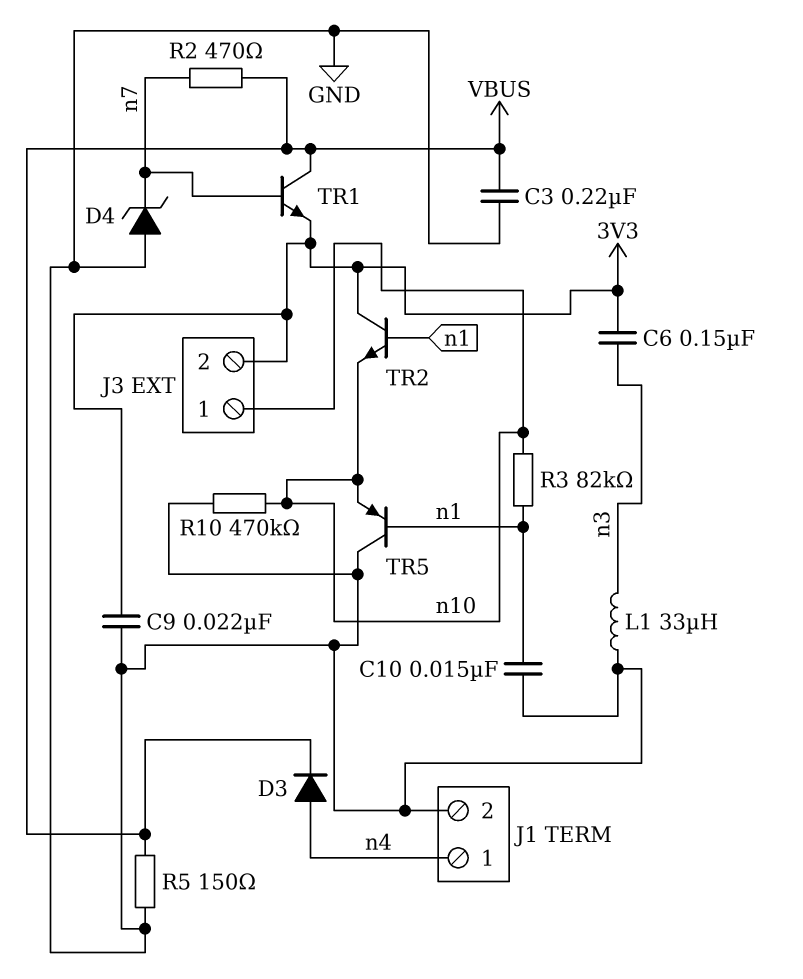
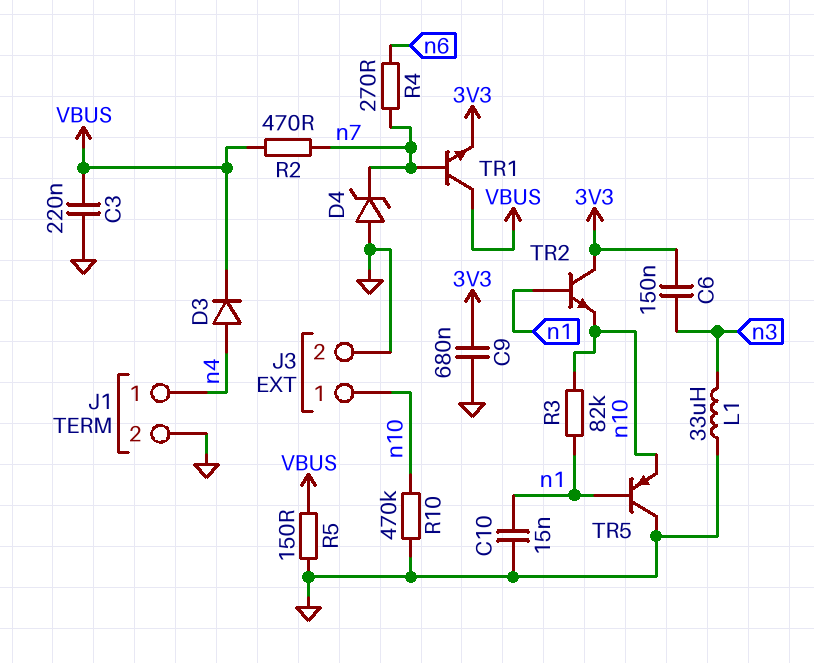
C9: 22nF (3V3, GND) -> 680nF (3V3, GND)
J3 pin 2: 3V3 -> GND
R4: none -> 270 (n6, n7)

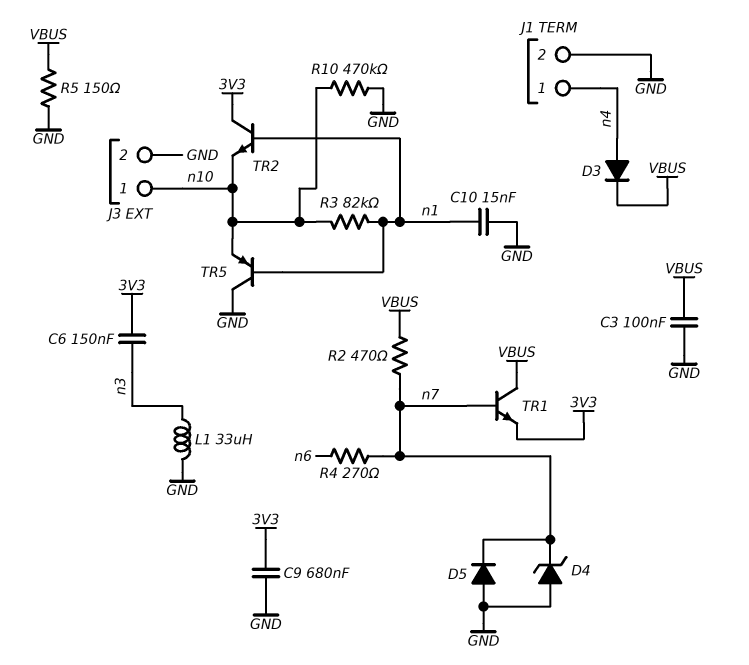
C3: 220nF (GND, VBUS) -> 100nF (GND, VBUS)
D5: none -> diode (A GND, K n7)

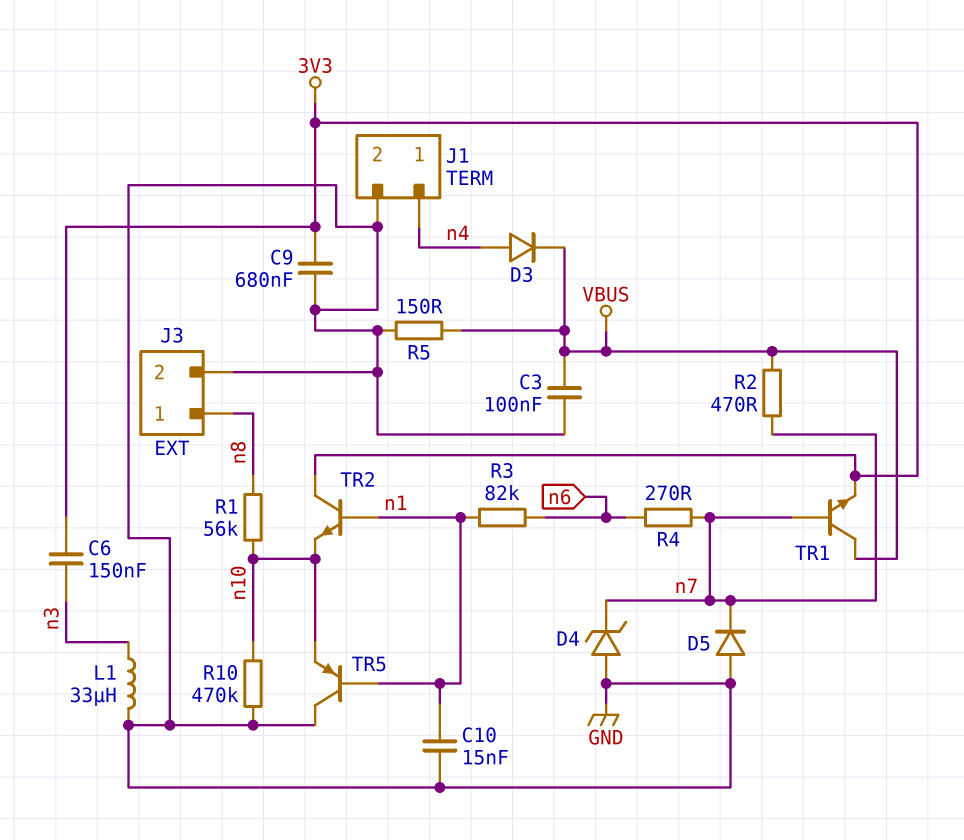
J3 pin 1: n10 -> n8
R1: none -> 56k (n8, n10)
R3: 82k (n1, n10) -> 82k (n1, n6)

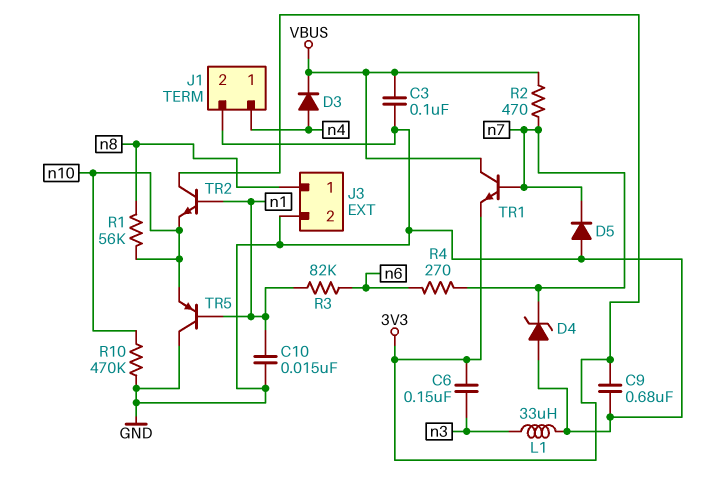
R5: 150 (GND, VBUS) -> none

